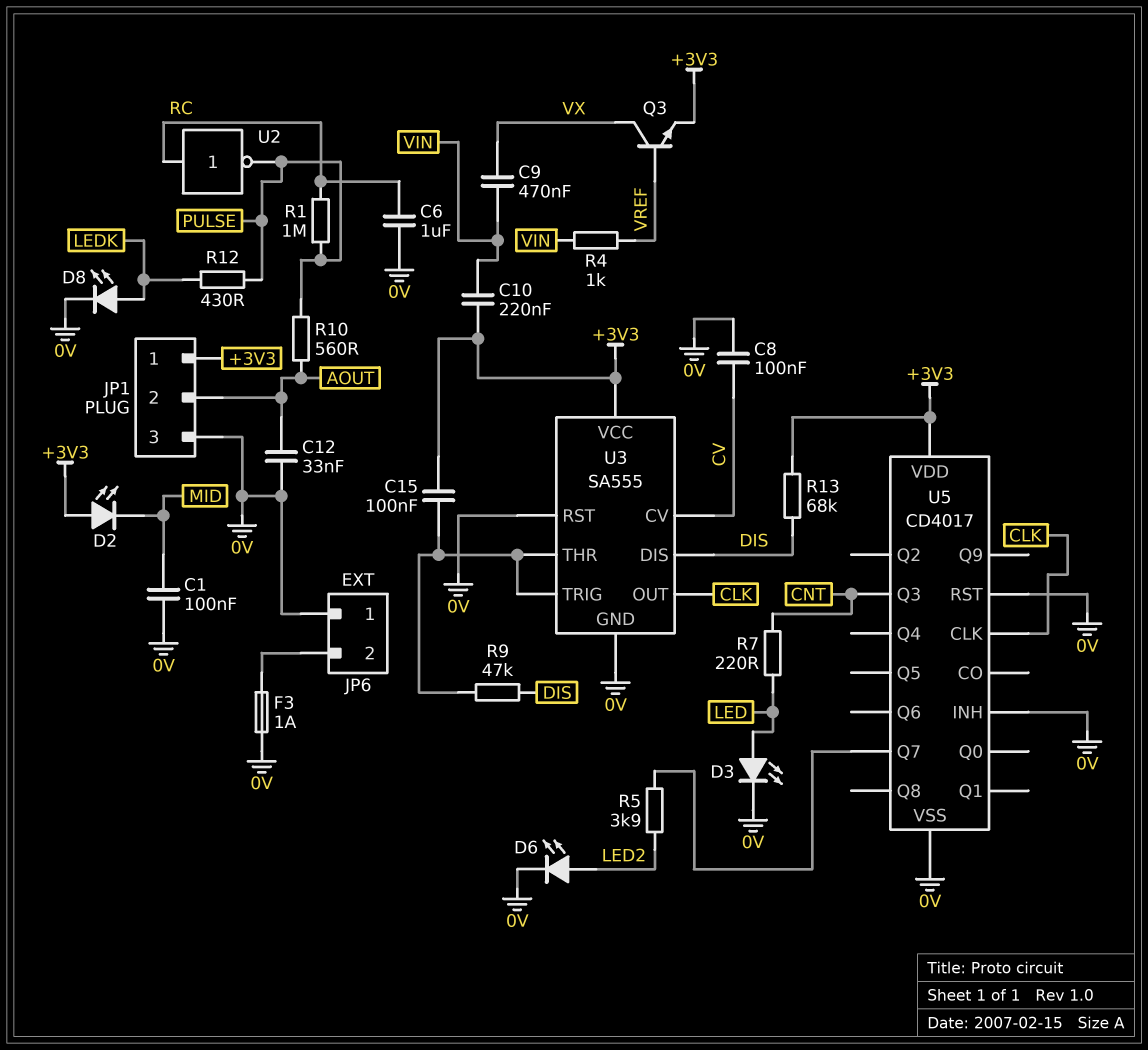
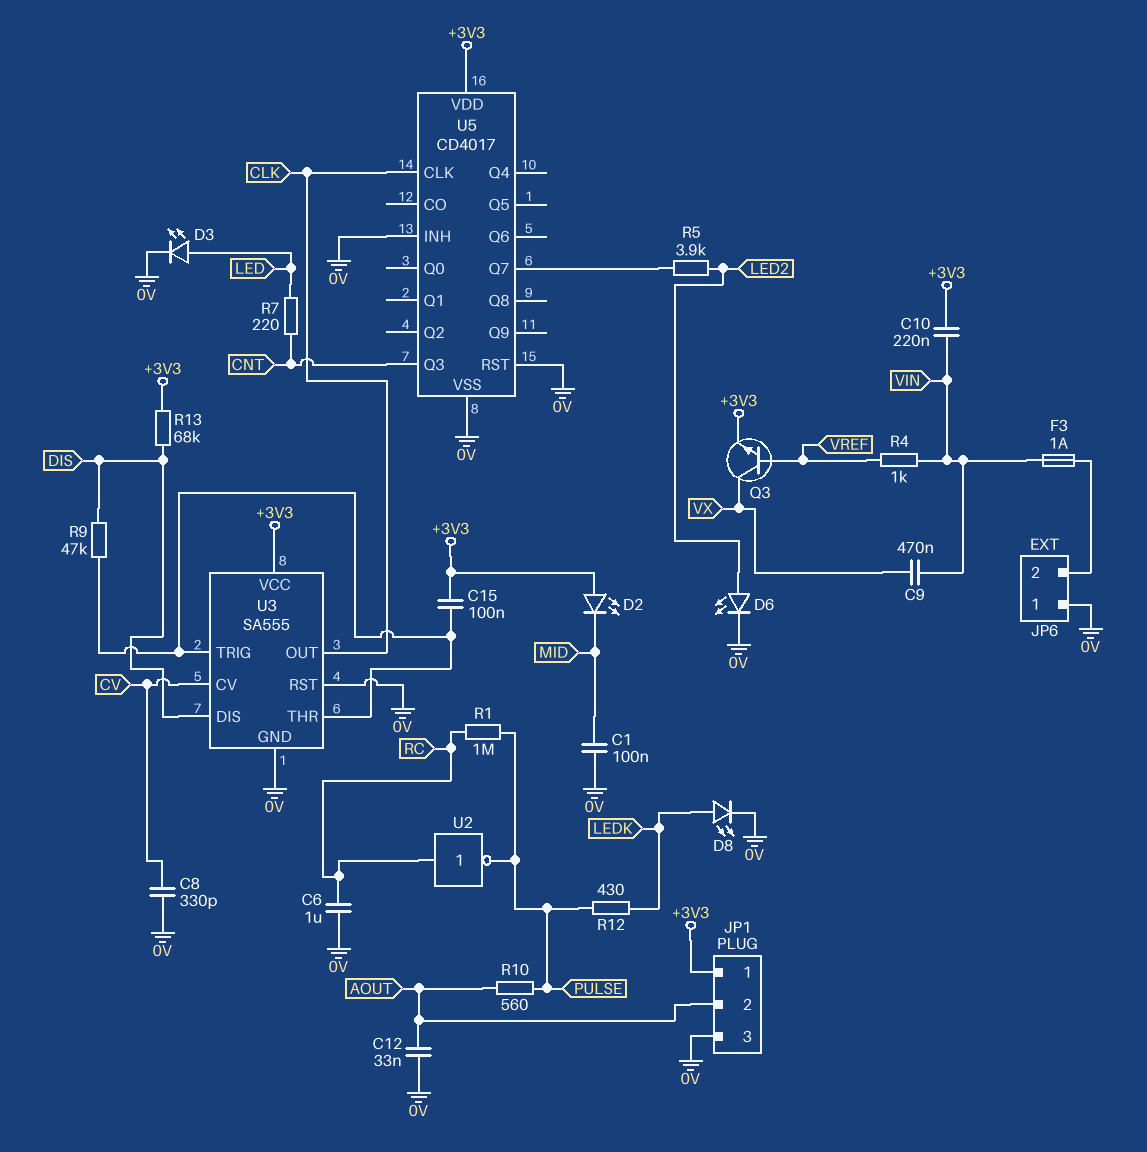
C8: 100nF (0V, CV) -> 330pF (0V, CV)
F3: 1A (0V, JP6/2) -> 1A (JP6/2, VIN)

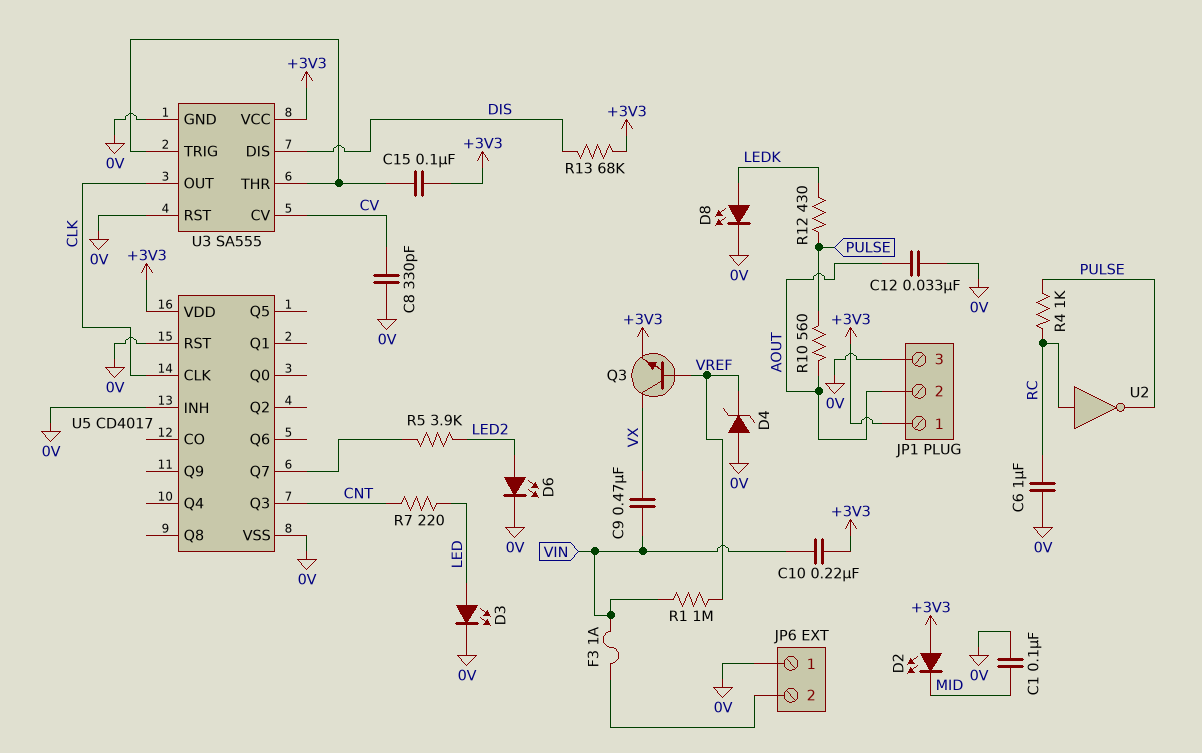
D4: none -> zener (A 0V, K VREF)
R1: 1M (PULSE, RC) -> 1M (VIN, VREF)
R4: 1k (VIN, VREF) -> 1k (PULSE, RC)
R9: 47k (DIS, U3/THR) -> none

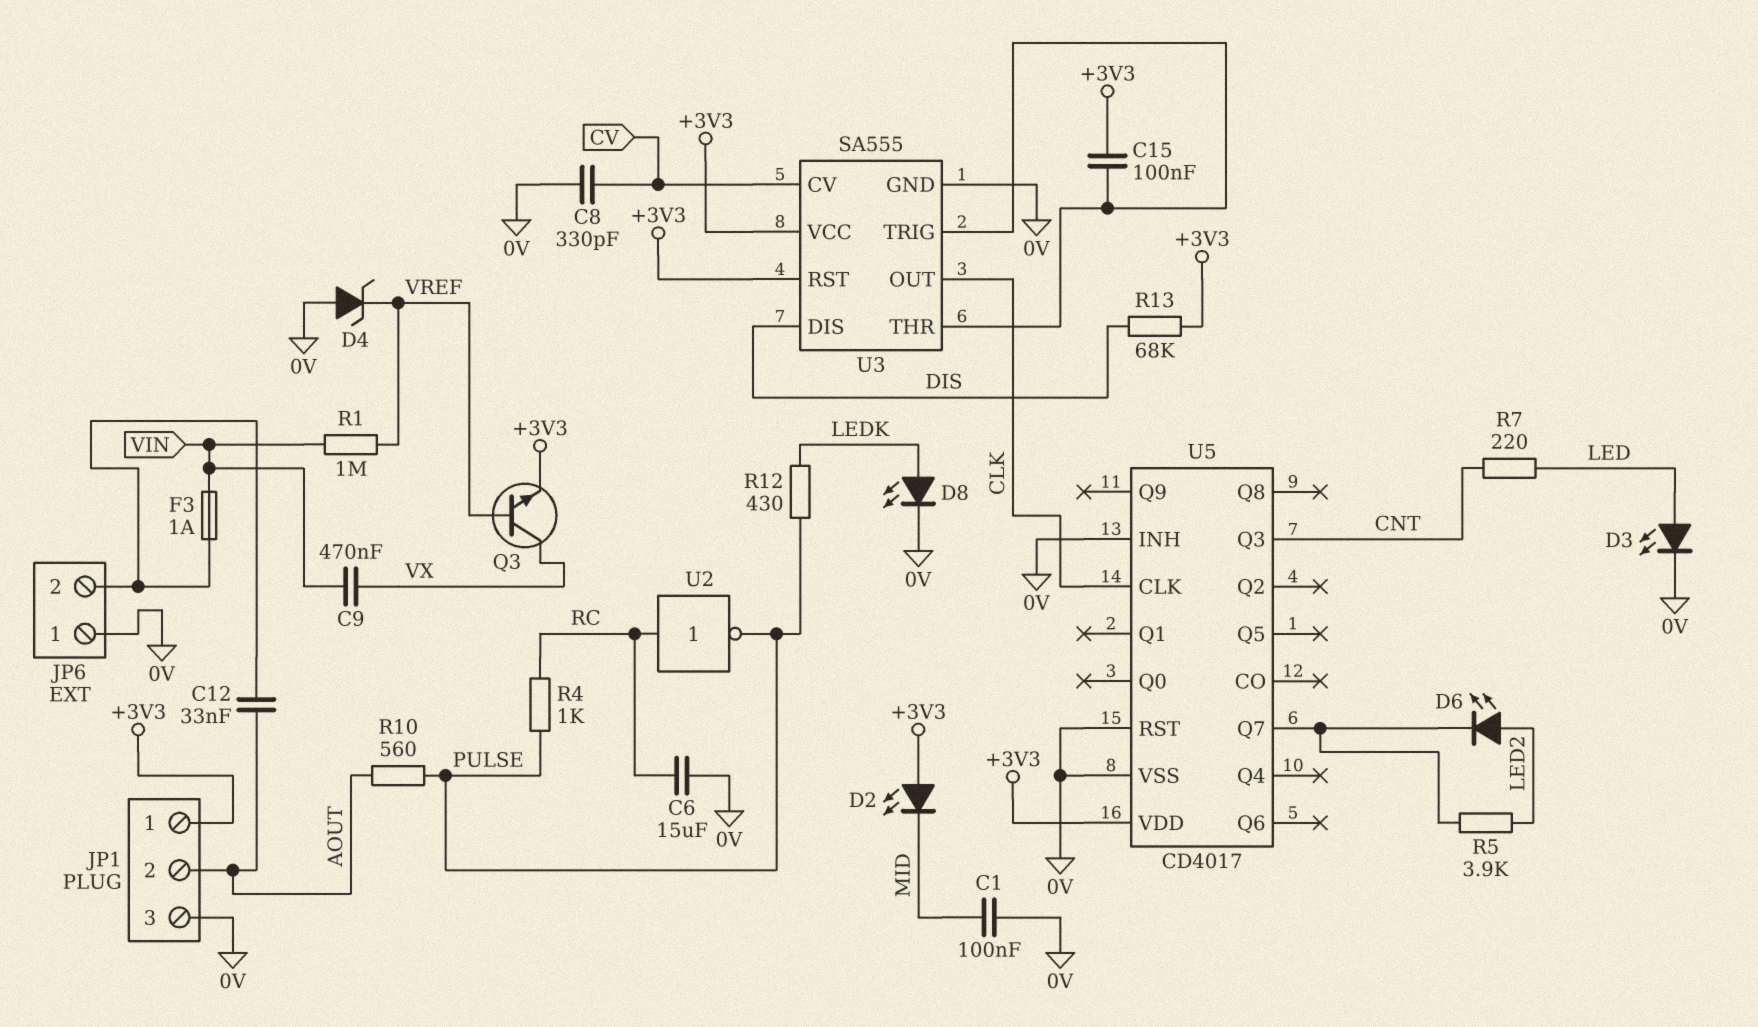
C6: 1uF (0V, RC) -> 15uF (0V, RC)
C10: 220nF (+3V3, VIN) -> none
C12: 33nF (0V, AOUT) -> 33nF (AOUT, JP6/2)
D6: LED (A LED2, K 0V) -> LED (A LED2, K U5/Q7)
U3 pin RST: 0V -> +3V3

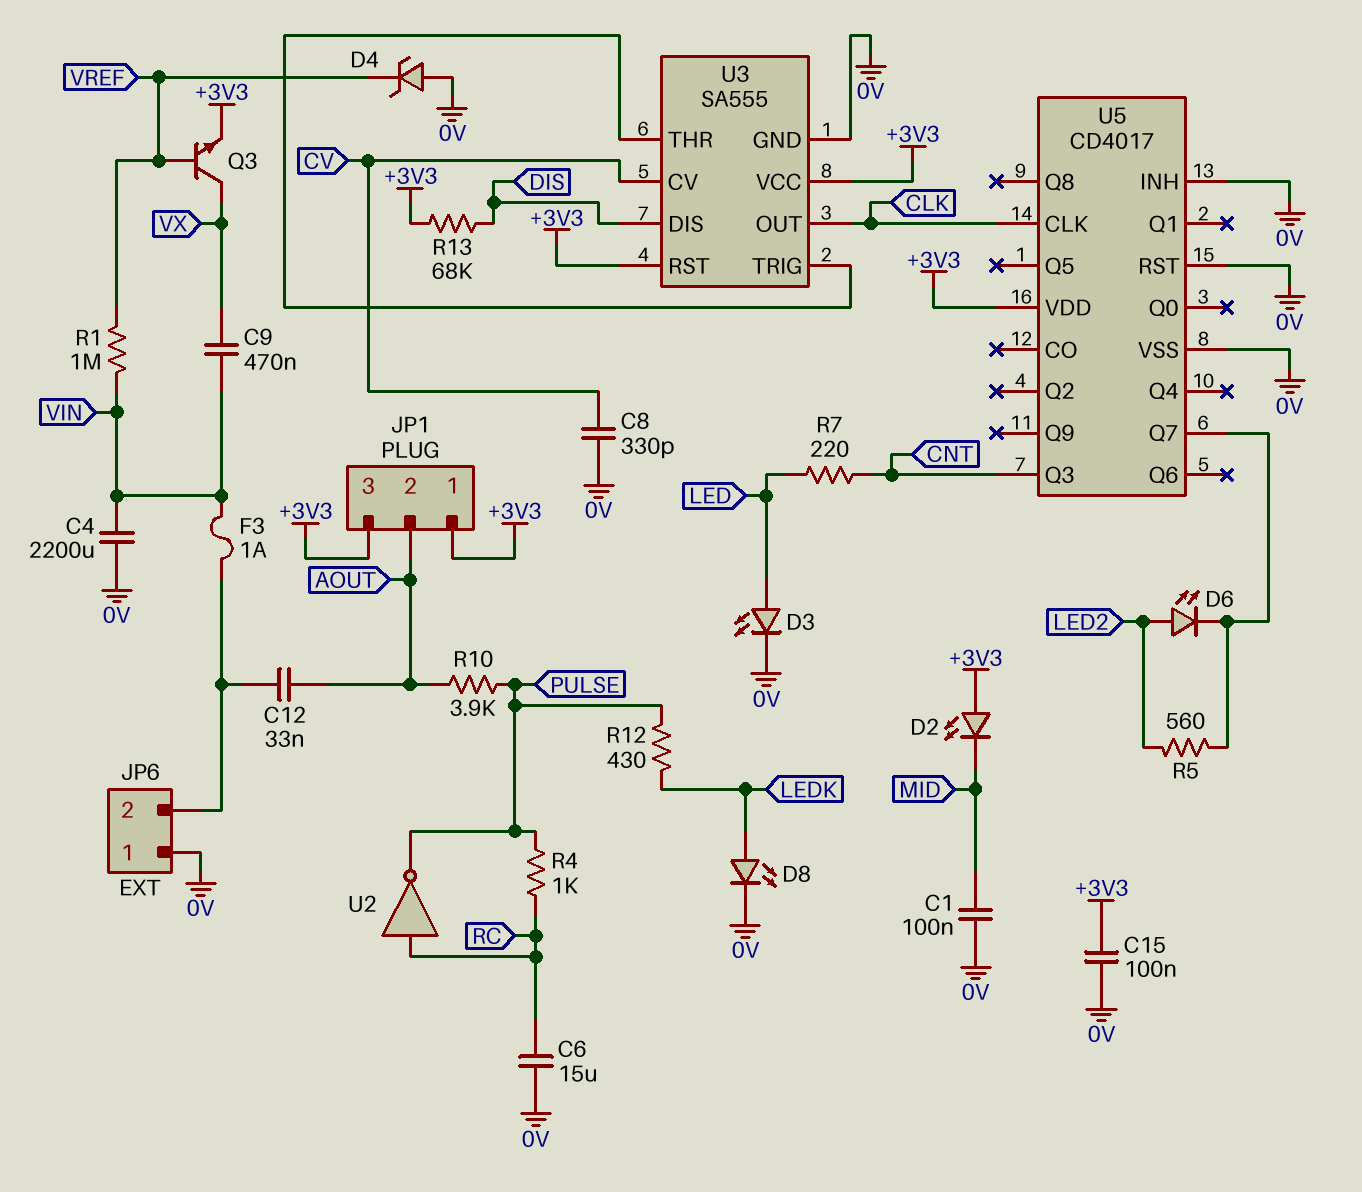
C4: none -> 2200uF (0V, VIN)
C15: 100nF (+3V3, U3/THR) -> 100nF (+3V3, 0V)
JP1 pin 3: 0V -> +3V3
R5: 3.9k (LED2, U5/Q7) -> 560 (LED2, U5/Q7)
R10: 560 (AOUT, PULSE) -> 3.9k (AOUT, PULSE)

